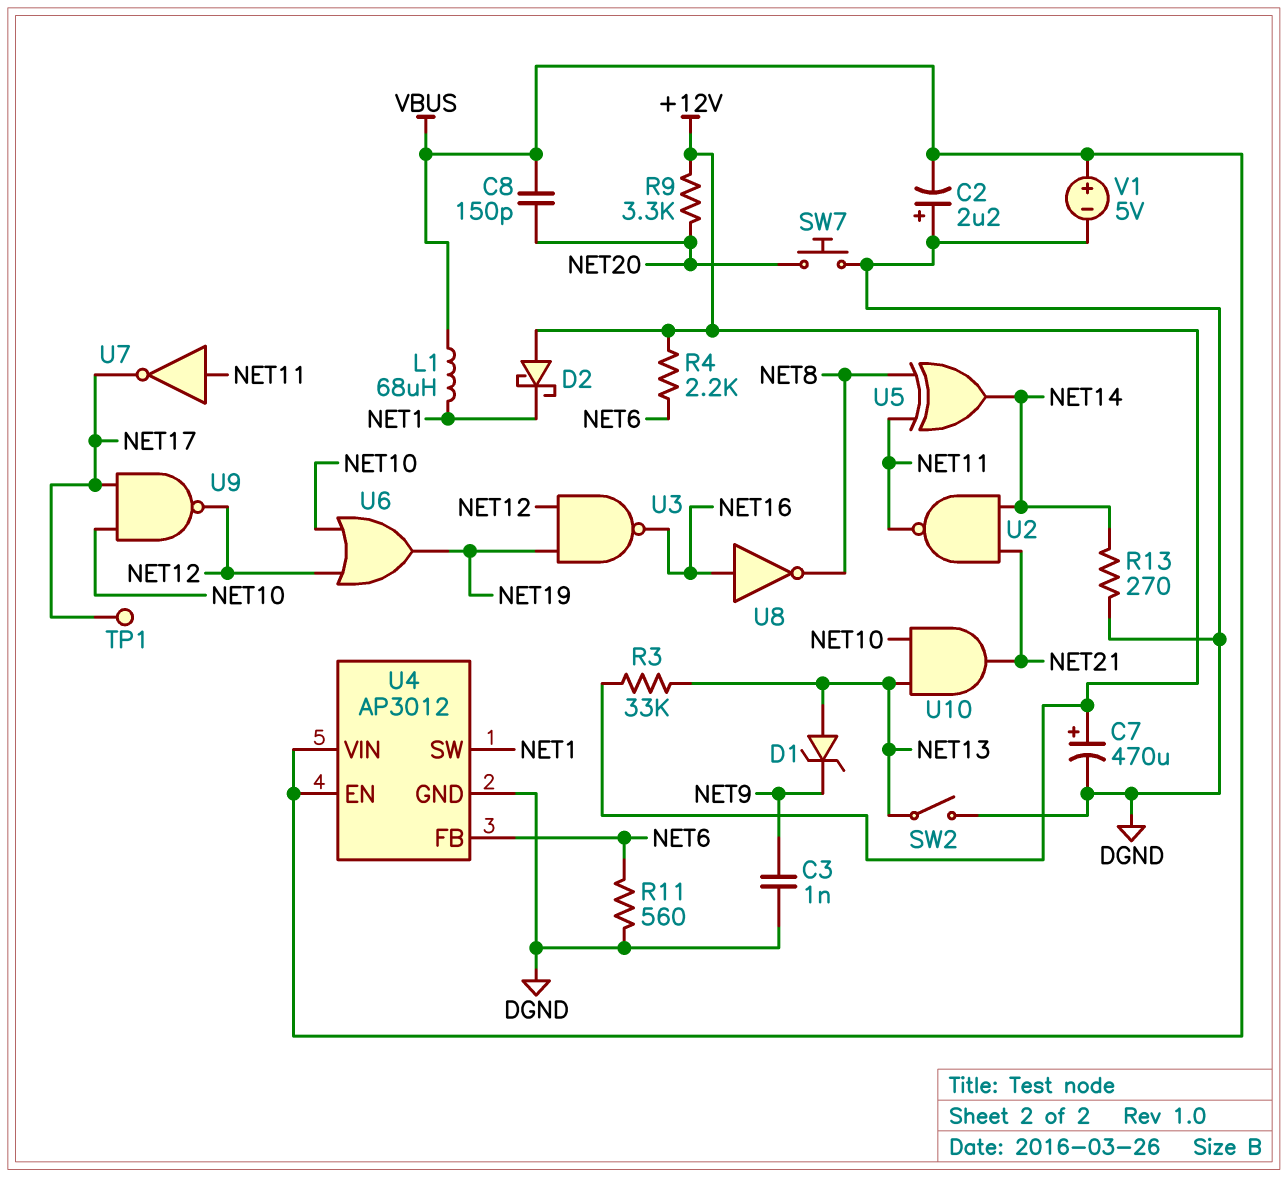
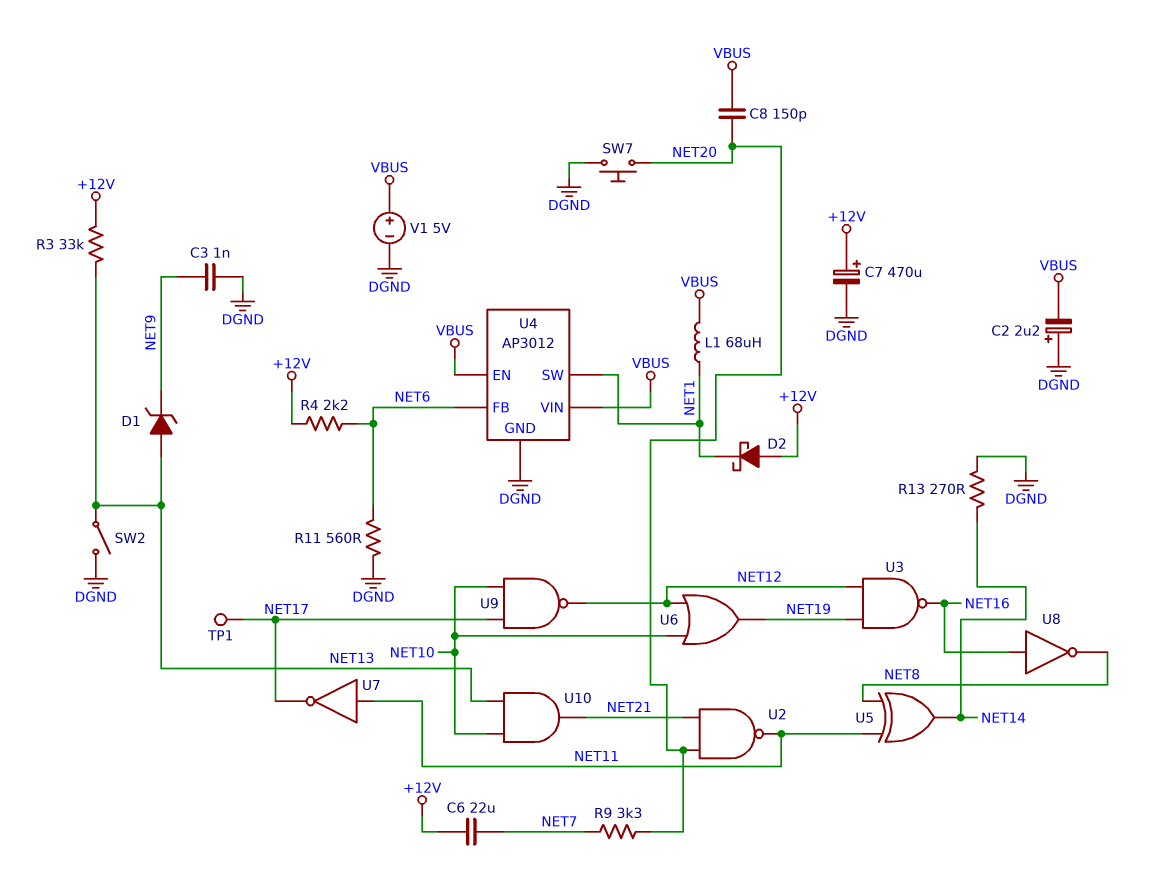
C6: none -> 22uF (+12V, NET7)
R9: 3.3k (+12V, NET20) -> 3.3k (NET7, NET20)
U2: NAND (in NET14, in NET21, out NET11) -> NAND (in NET20, in NET21, out NET11)

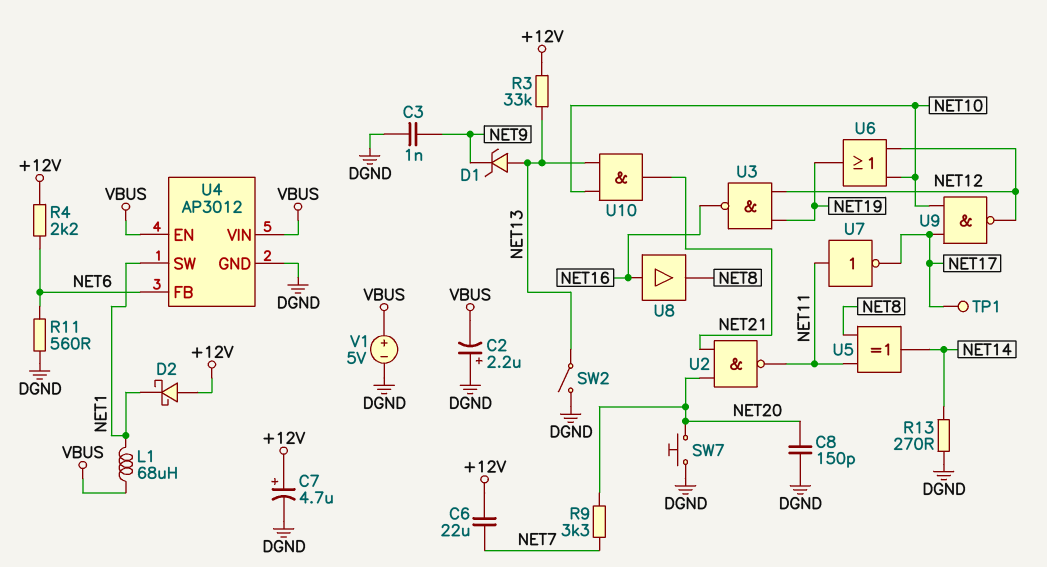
C7: 470uF (plus +12V, minus DGND) -> 4.7uF (plus +12V, minus DGND)
C8: 150pF (NET20, VBUS) -> 150pF (DGND, NET20)
U8: NOT (in NET16, out NET8) -> buffer (in NET16, out NET8)

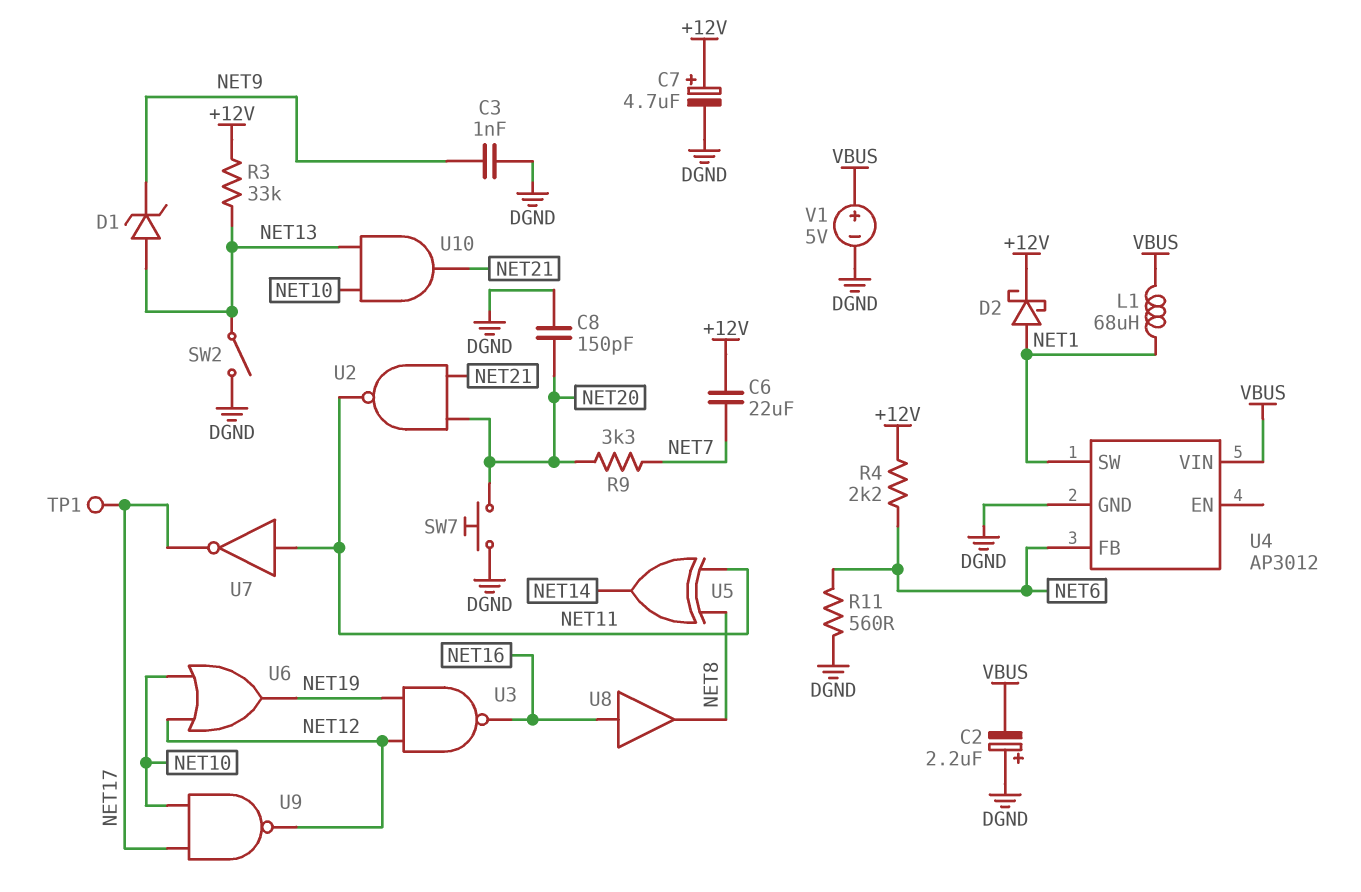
D2: schottky (A +12V, K NET1) -> schottky (A NET1, K +12V)
R13: 270 (DGND, NET14) -> none
U4 pin EN: VBUS -> none

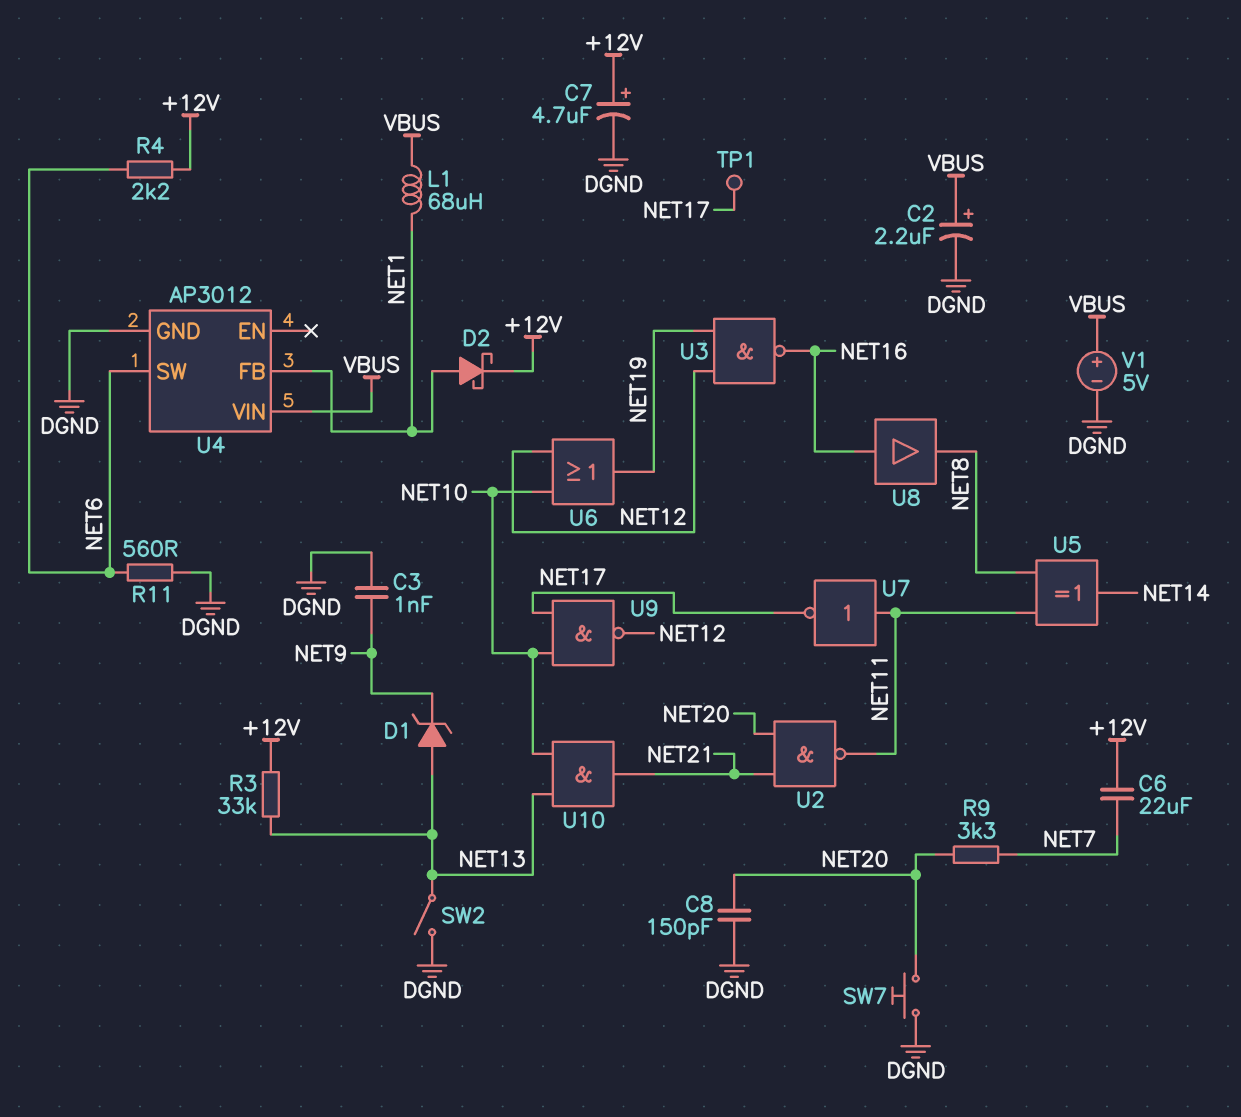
C2: 2.2uF (plus DGND, minus VBUS) -> 2.2uF (plus VBUS, minus DGND)
U4 pin FB: NET6 -> NET1
U4 pin SW: NET1 -> NET6

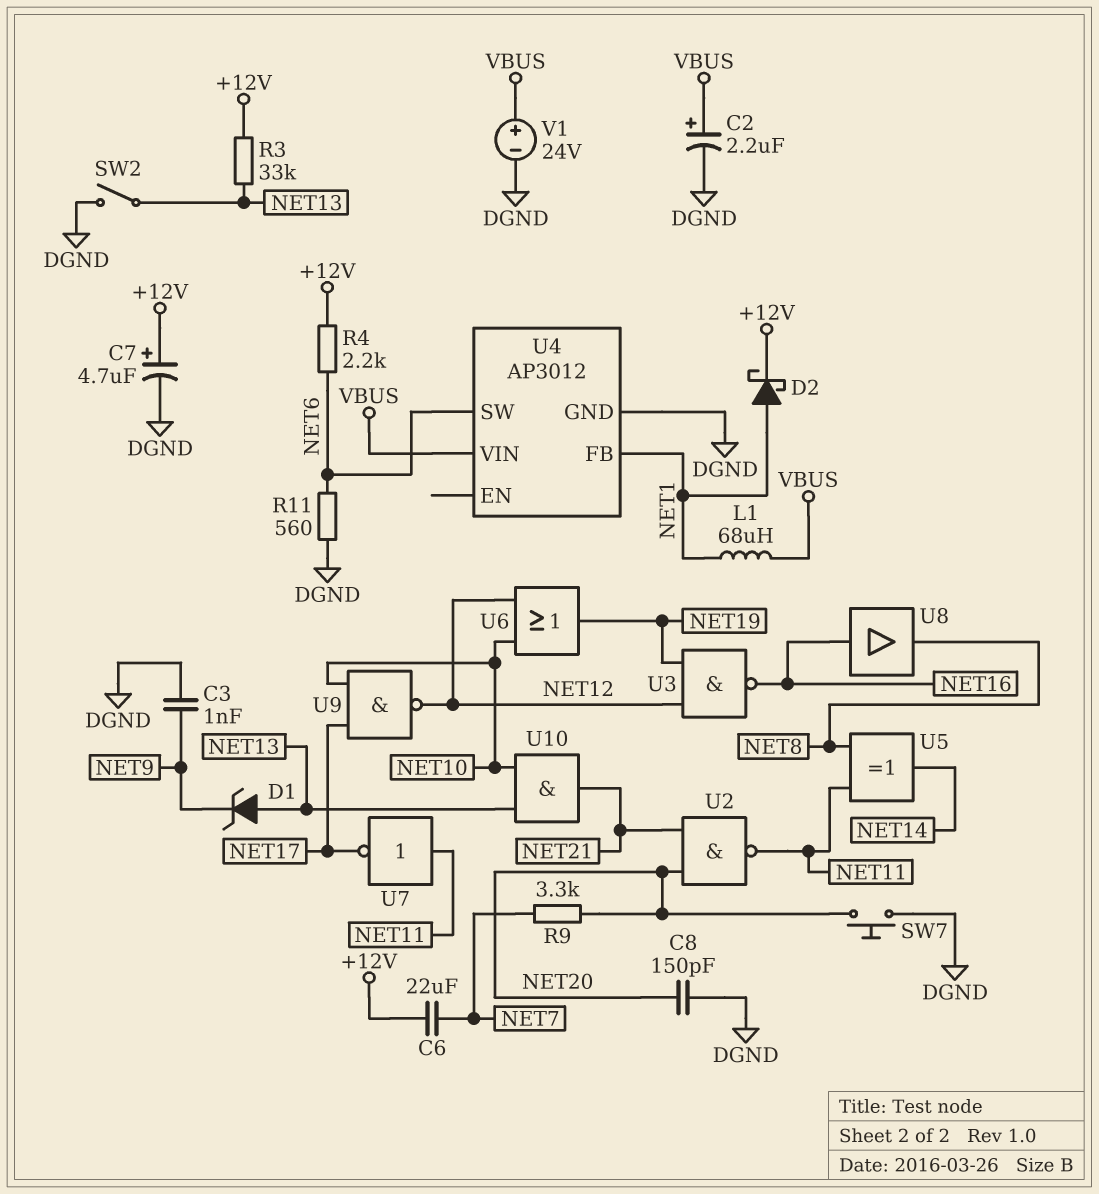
TP1: test point (NET17) -> none
V1: 5V (plus VBUS, minus DGND) -> 24V (plus VBUS, minus DGND)

